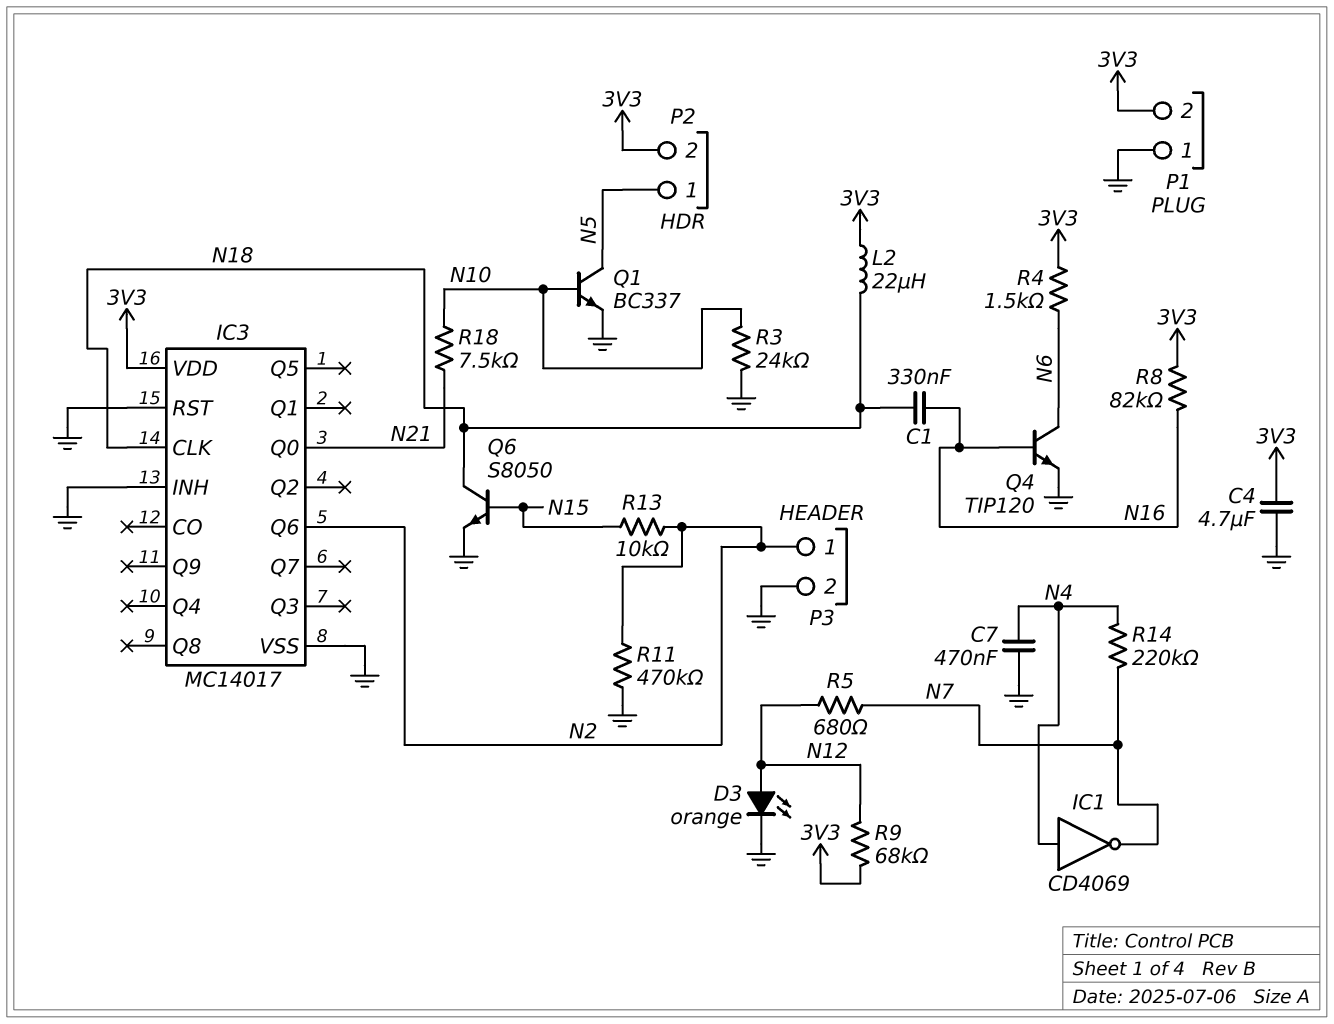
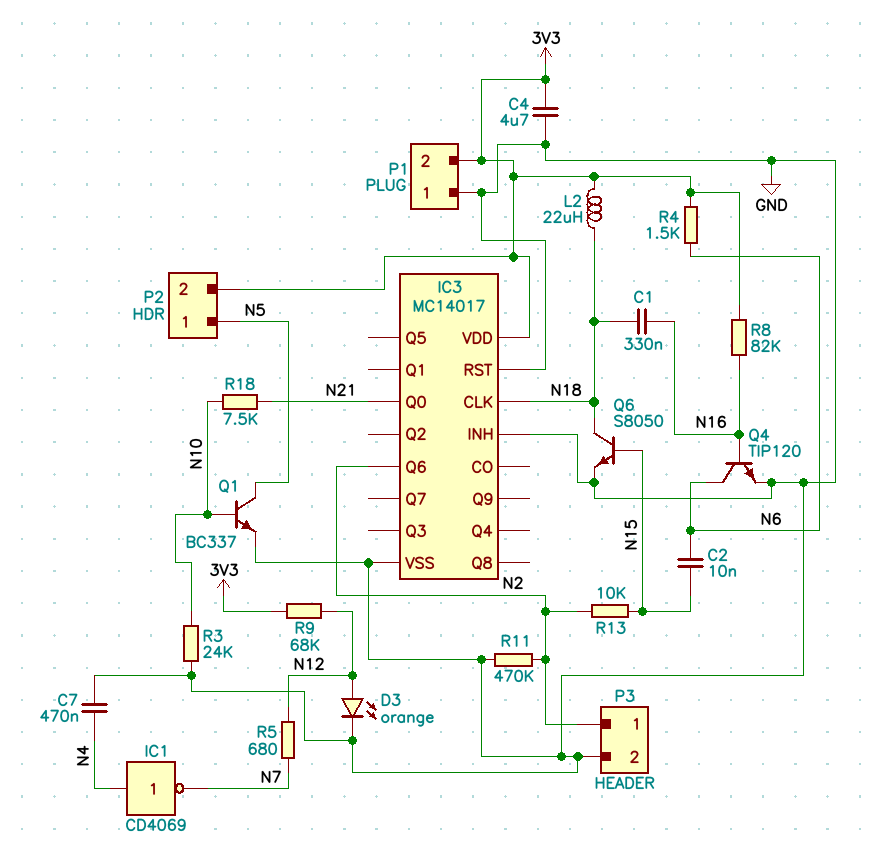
C2: none -> 10nF (N6, N15)
R14: 220k (N4, N7) -> none

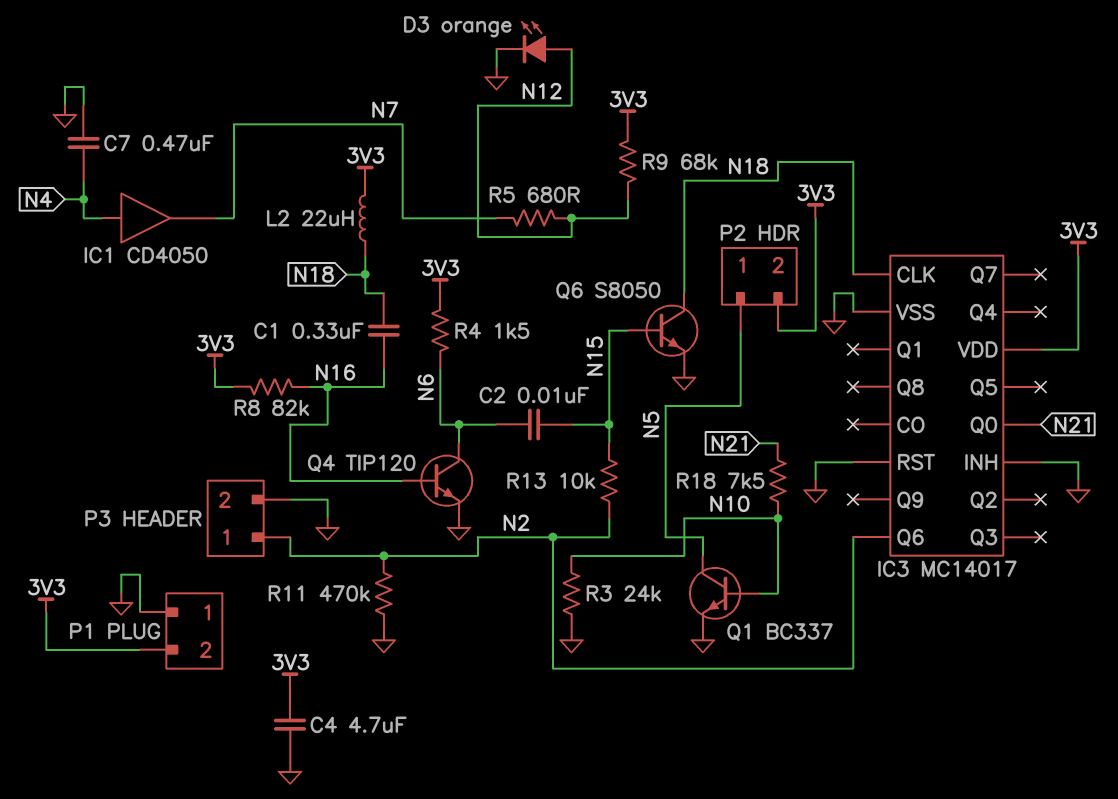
IC1: NOT CD4069 (in N4, out N7) -> buffer CD4050 (in N4, out N7)

